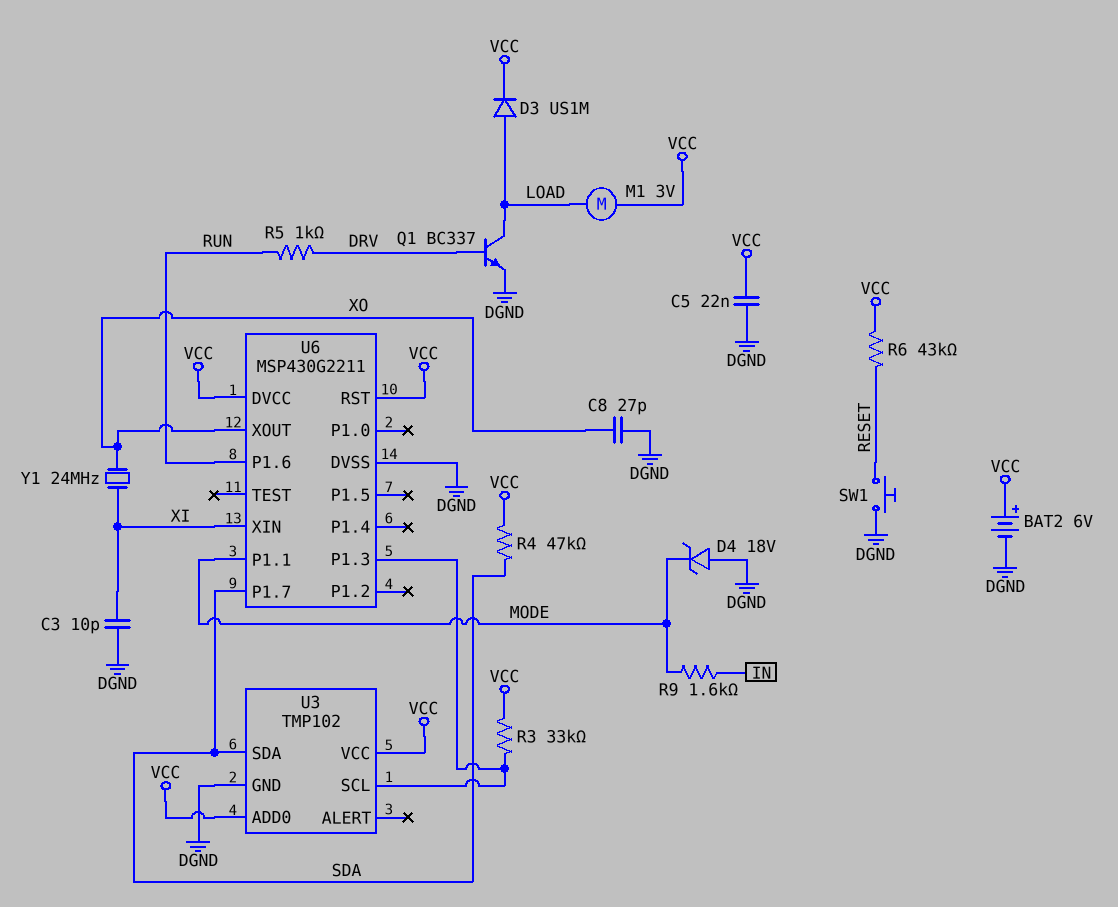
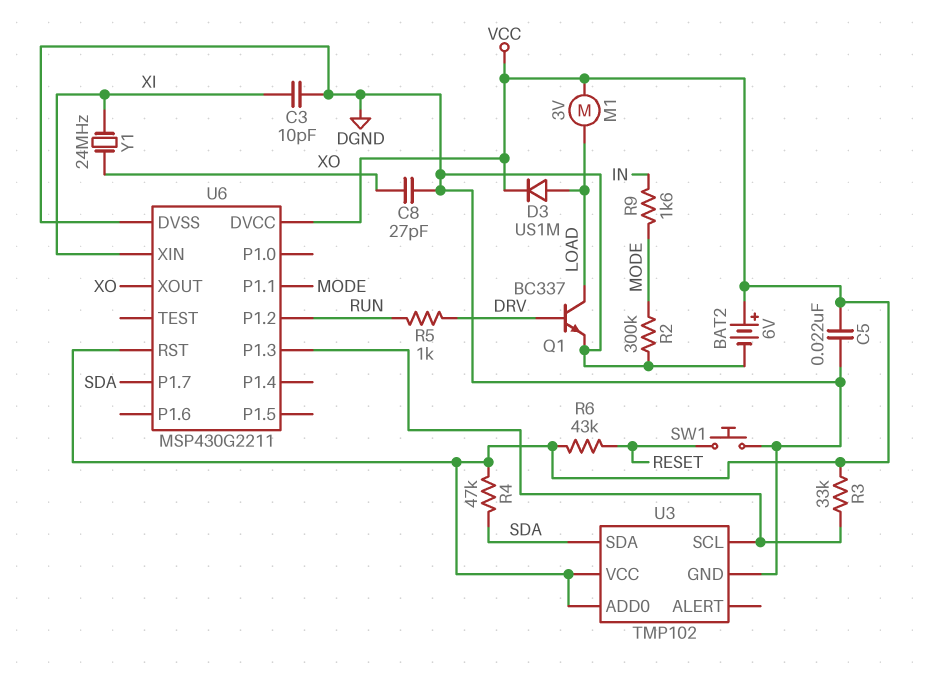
D4: zener 18V (A DGND, K MODE) -> none
R2: none -> 300k (DGND, MODE)
U6 pin P1.2: none -> RUN
U6 pin P1.6: RUN -> none

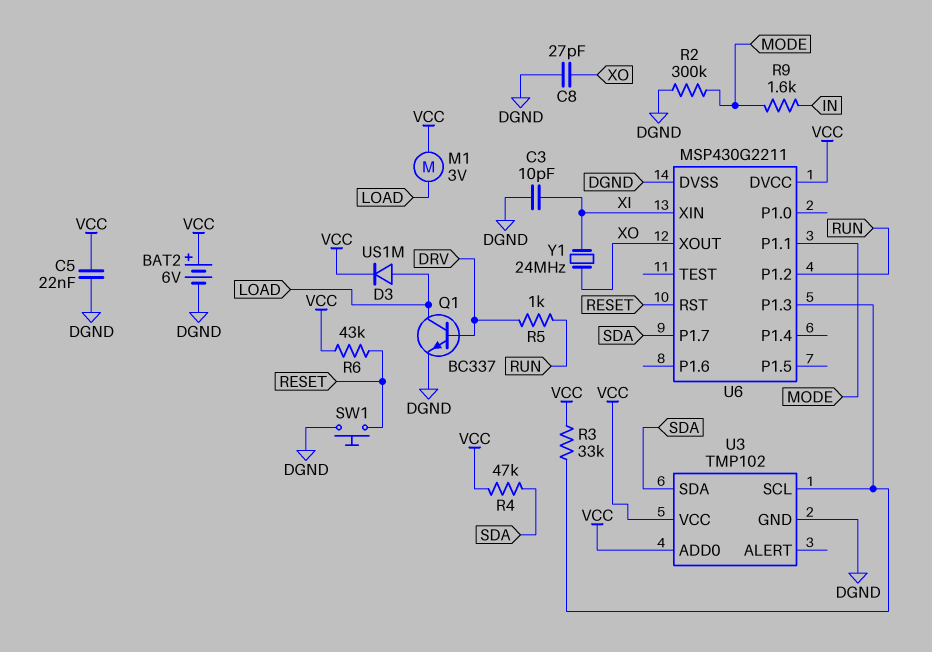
U6 pin RST: VCC -> RESET

